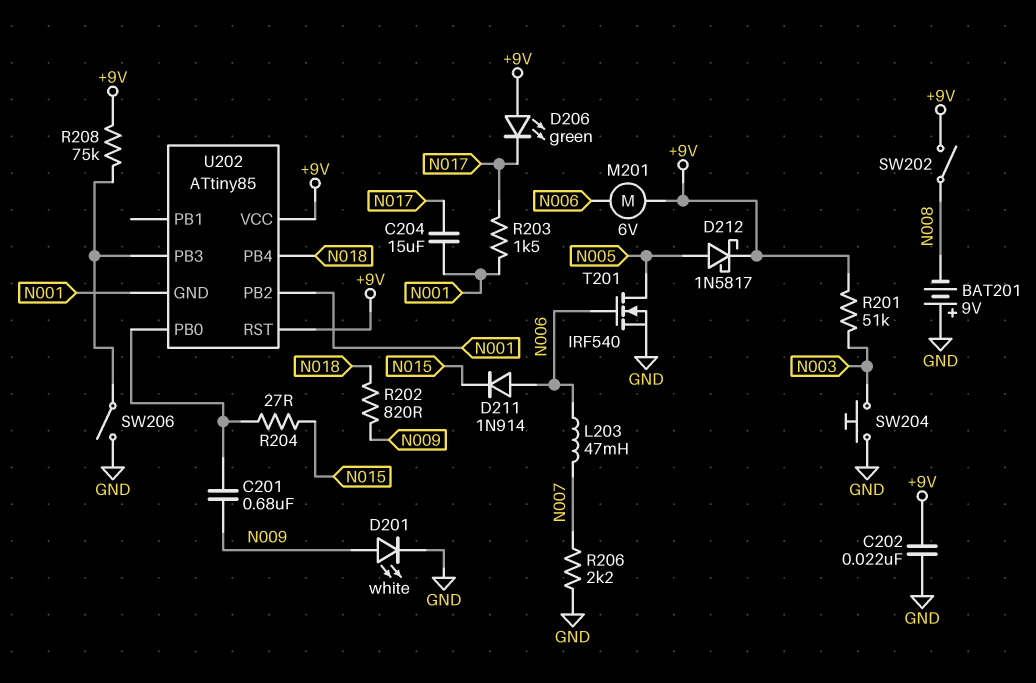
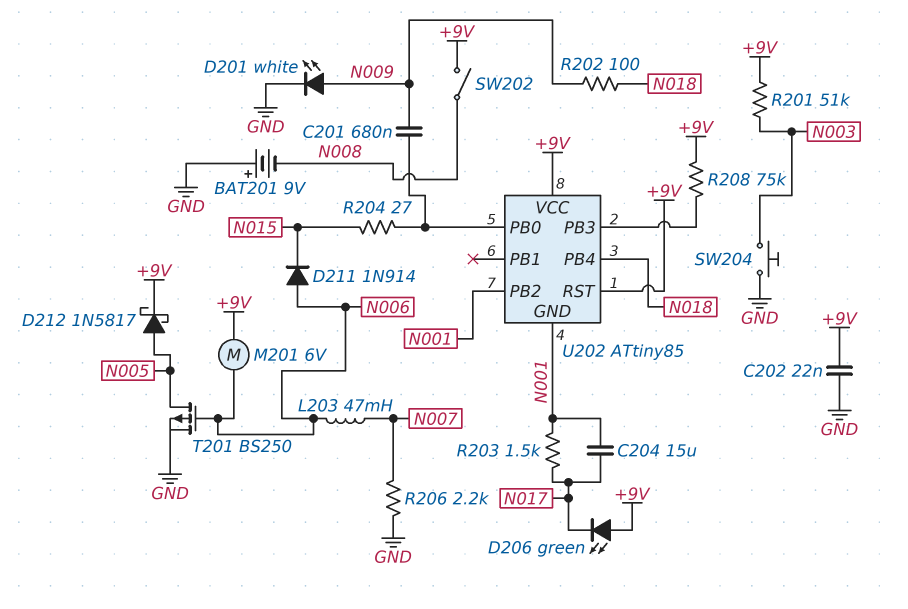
R202: 820 (N009, N018) -> 100 (N009, N018)
SW206: switch (GND, U202/PB3) -> none
T201: NMOS IRF540 (G N006, D N005, S GND) -> PMOS BS250 (G N006, D N005, S GND)

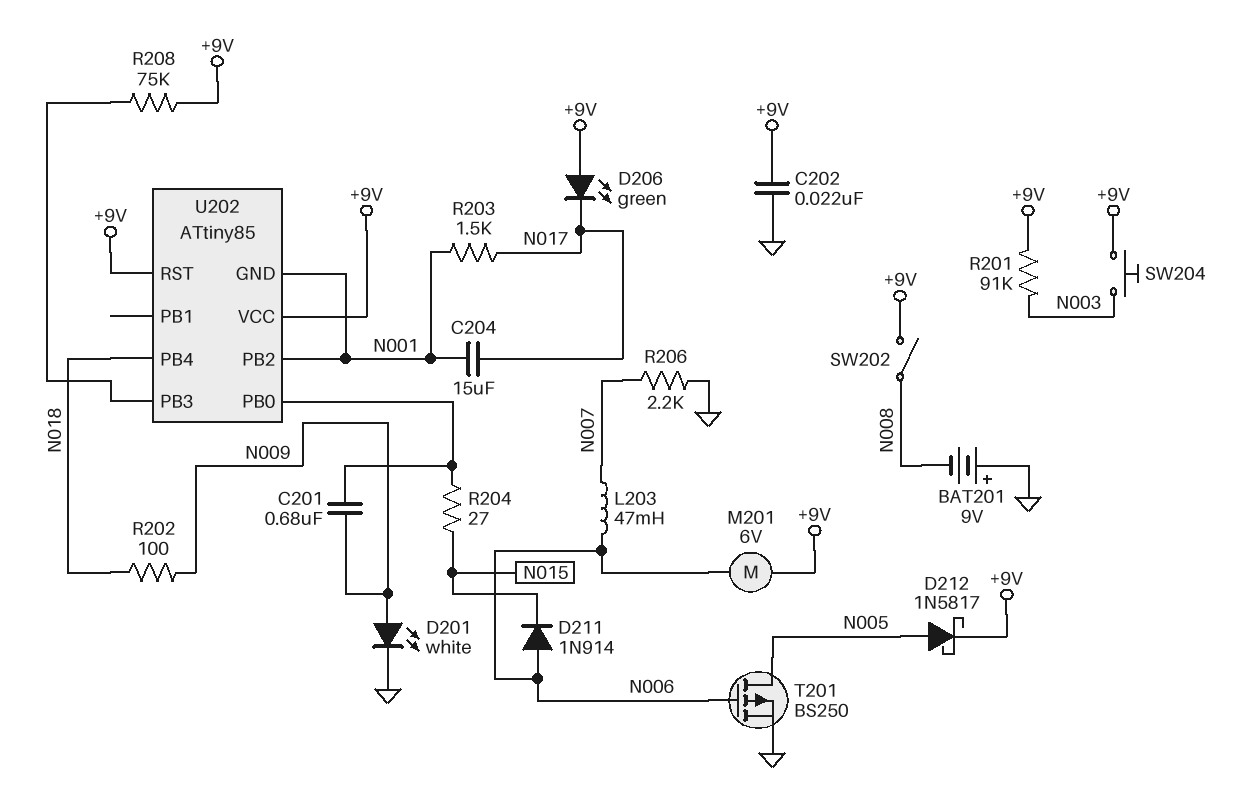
R201: 51k (+9V, N003) -> 91k (+9V, N003)
SW204: button (GND, N003) -> button (+9V, N003)

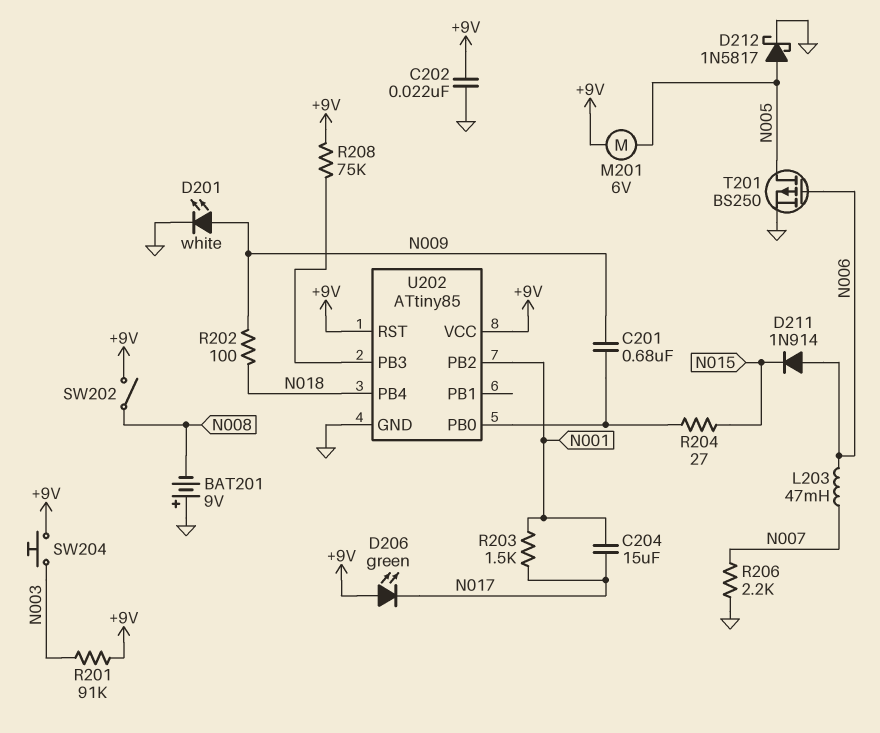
D212: schottky 1N5817 (A N005, K +9V) -> schottky 1N5817 (A N005, K GND)
M201: motor 6V (+9V, N006) -> motor 6V (+9V, N005)
U202 pin GND: N001 -> GND

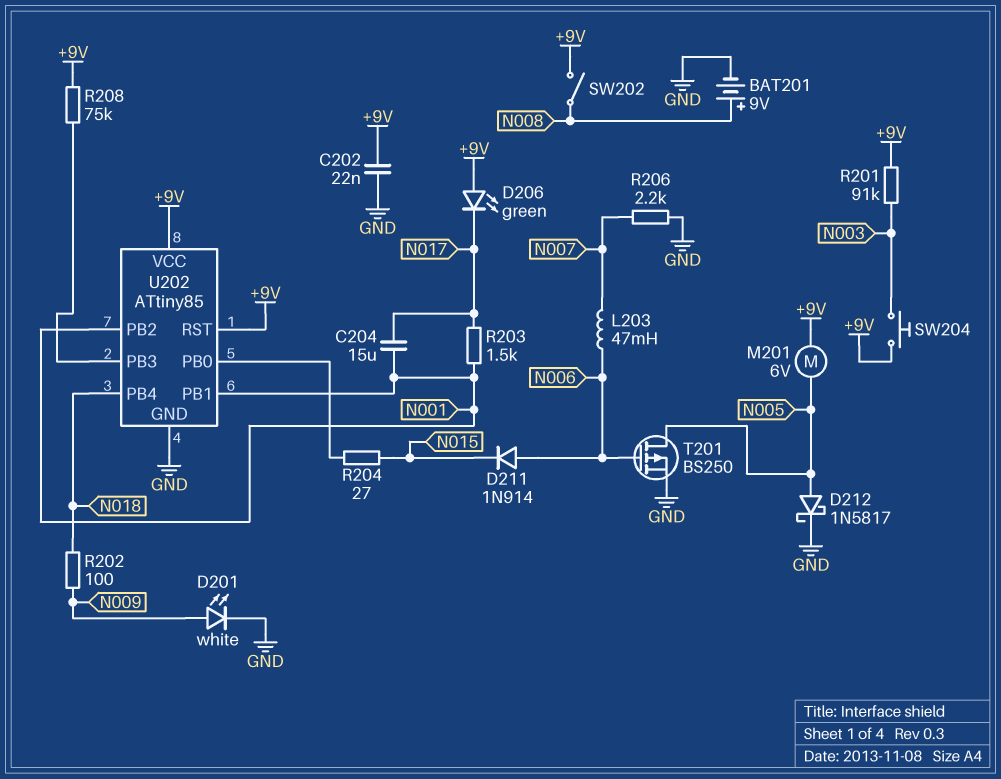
BAT201: 9V (plus GND, minus N008) -> 9V (plus N008, minus GND)
C201: 680nF (N009, U202/PB0) -> none
U202 pin PB1: none -> N001

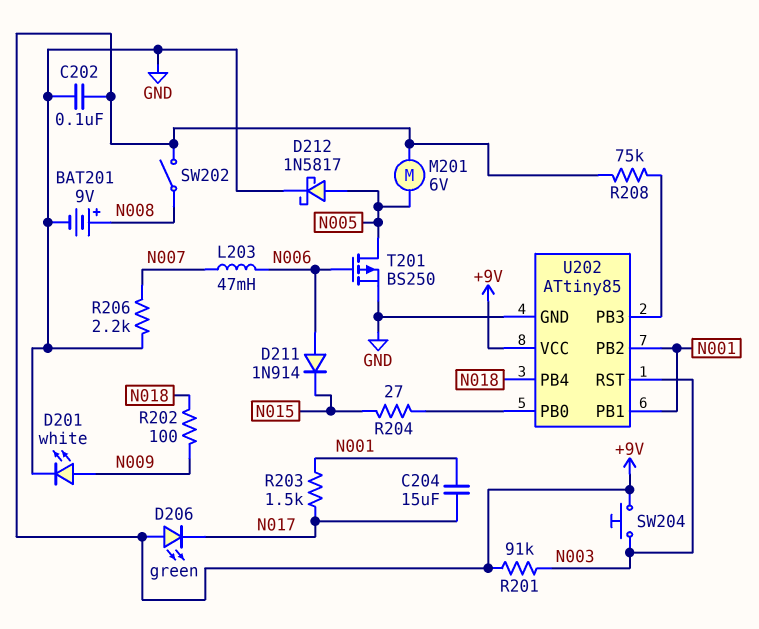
C202: 22nF (+9V, GND) -> 100nF (+9V, GND)
U202 pin RST: +9V -> N003

